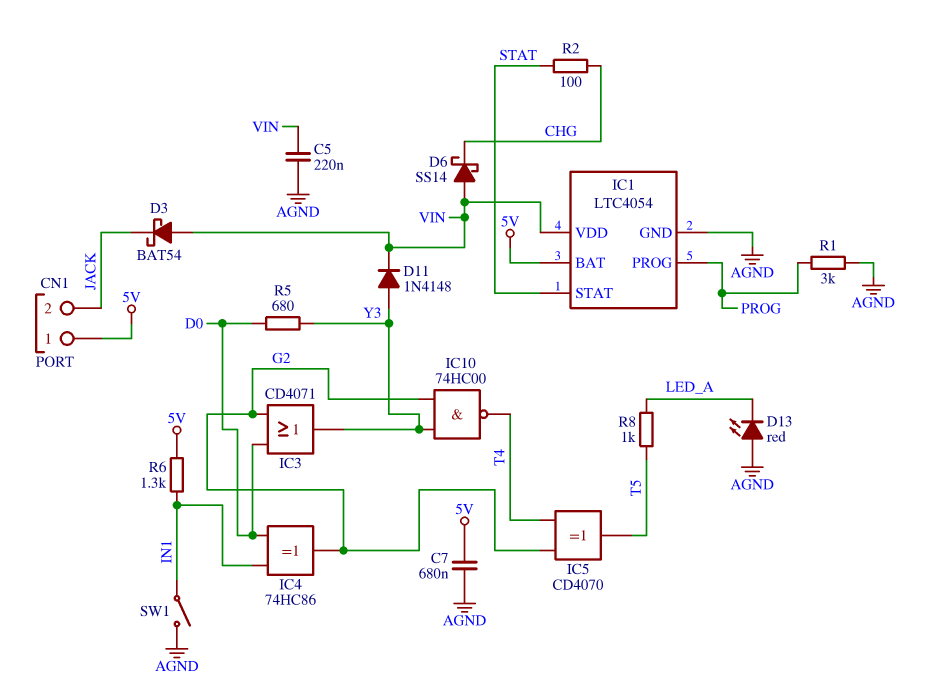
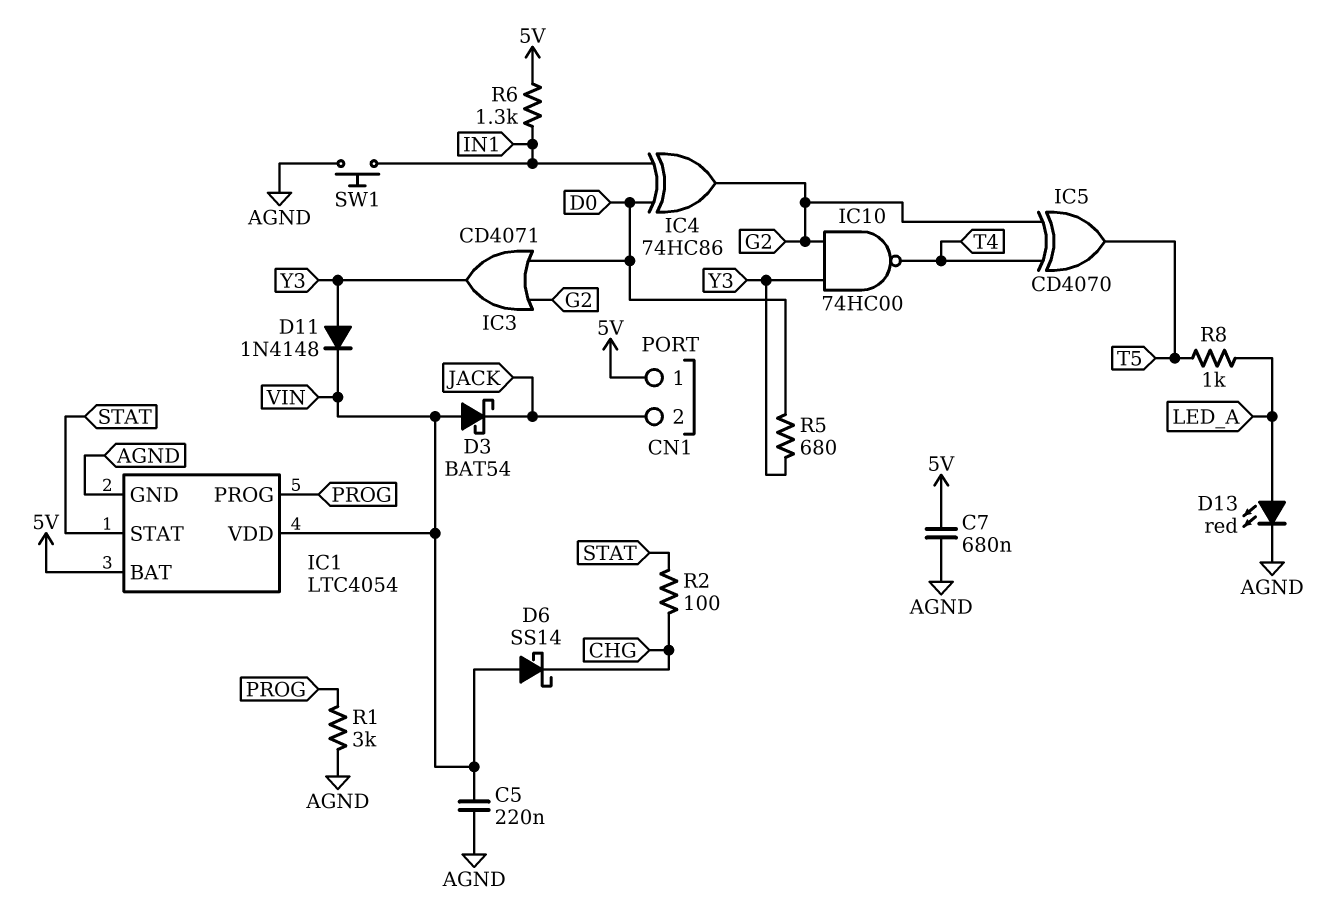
D13: LED red (A AGND, K LED_A) -> LED red (A LED_A, K AGND)
SW1: switch (AGND, IN1) -> button (AGND, IN1)

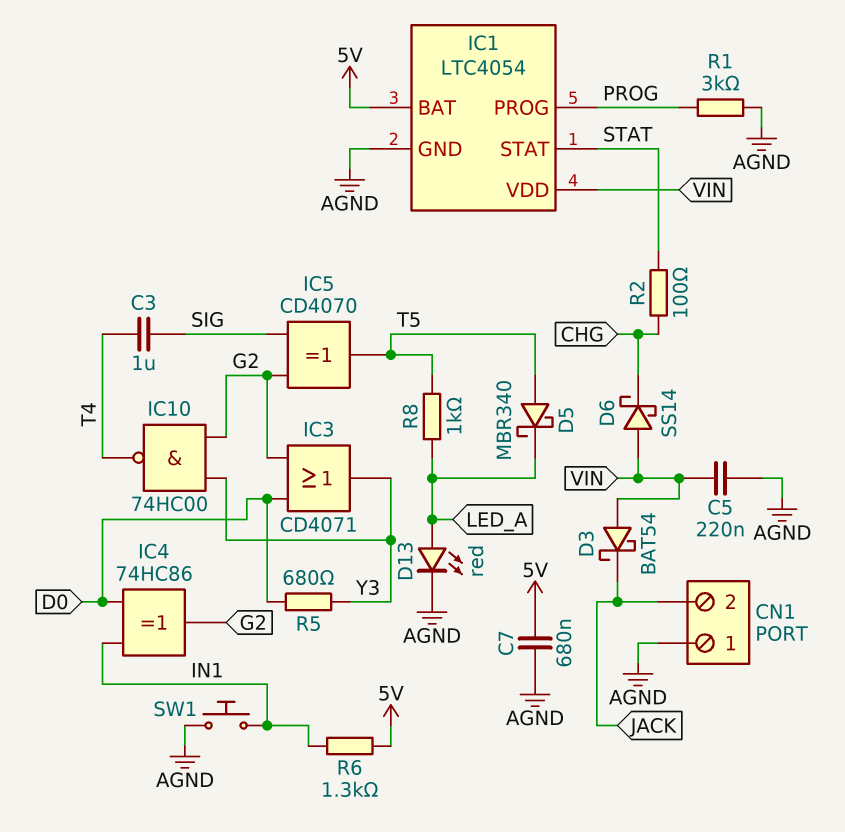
C3: none -> 1uF (SIG, T4)
CN1 pin 1: 5V -> AGND
D5: none -> schottky MBR340 (A T5, K LED_A)
D11: diode 1N4148 (A Y3, K VIN) -> none
IC5: XOR CD4070 (in G2, in T4, out T5) -> XOR CD4070 (in G2, in SIG, out T5)

